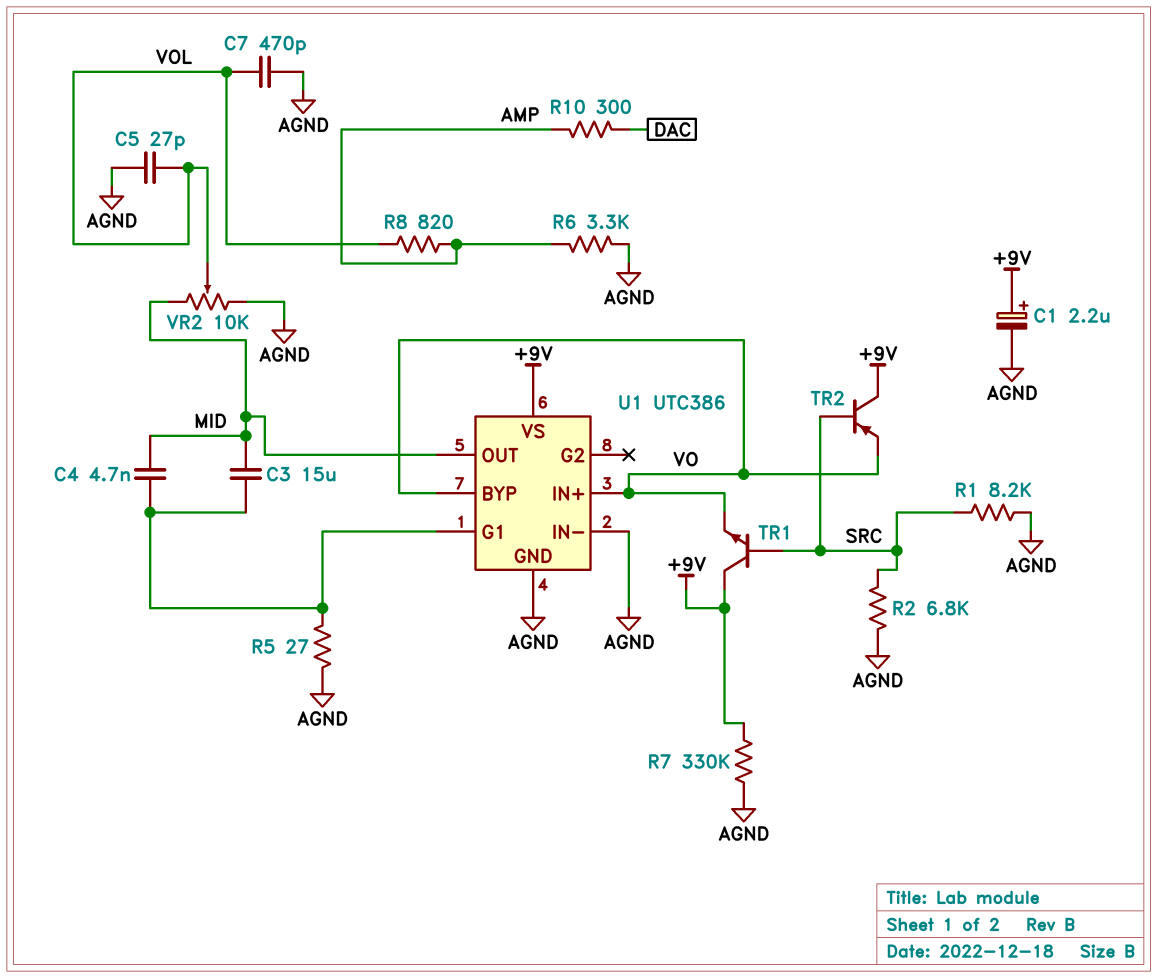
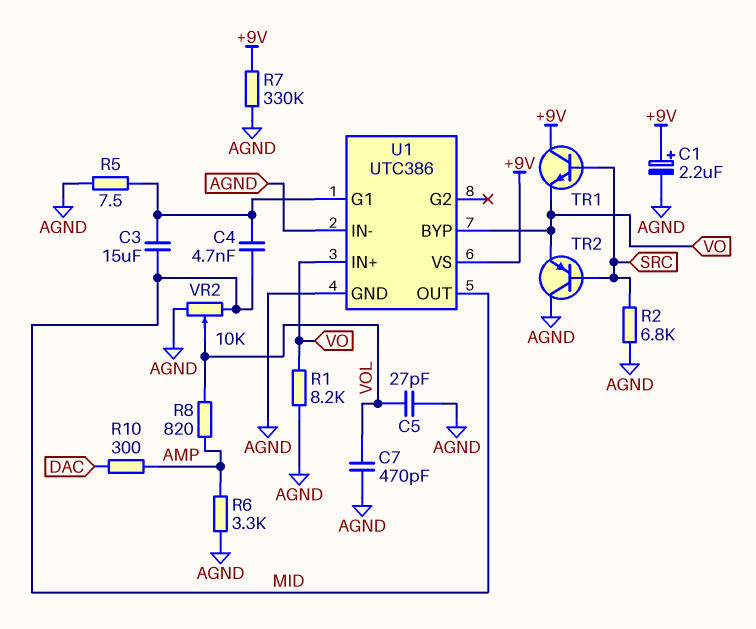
R1: 8.2k (AGND, SRC) -> 8.2k (AGND, VO)
R5: 27 (AGND, U1/G1) -> 7.5 (AGND, U1/G1)
TR2: PNP (B SRC, C +9V, E VO) -> PNP (B SRC, C AGND, E VO)

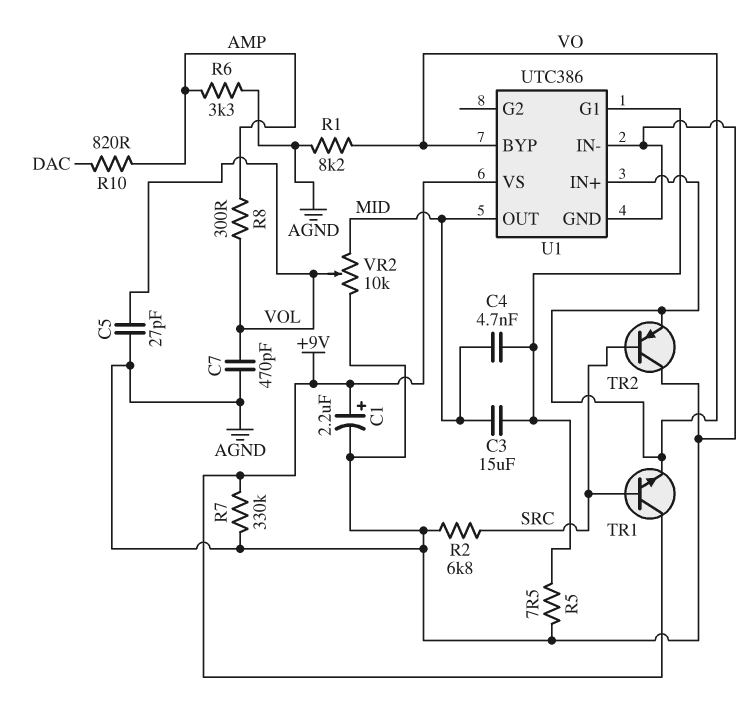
R8: 820 (AMP, VOL) -> 300 (AMP, VOL)
R10: 300 (AMP, DAC) -> 820 (AMP, DAC)

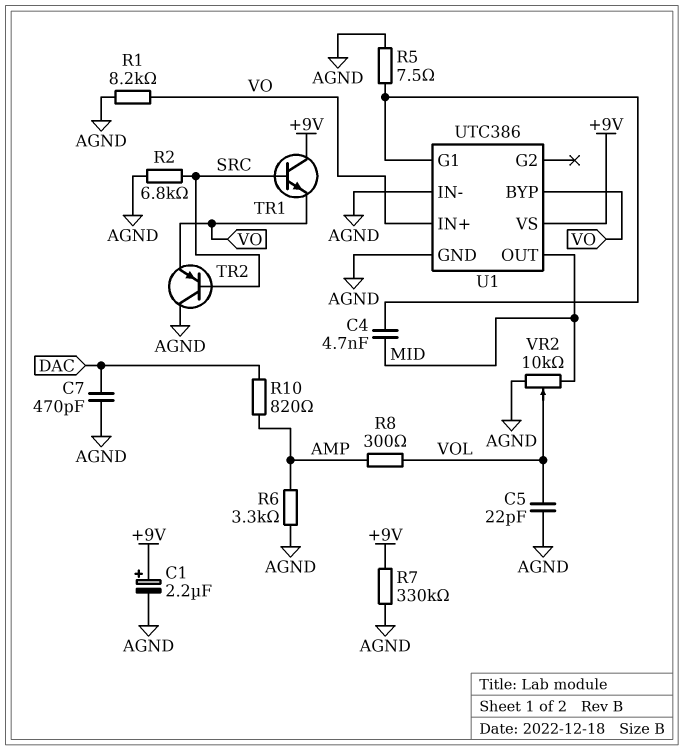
C3: 15uF (MID, U1/G1) -> none
C5: 27pF (AGND, VOL) -> 22pF (AGND, VOL)
C7: 470pF (AGND, VOL) -> 470pF (AGND, DAC)

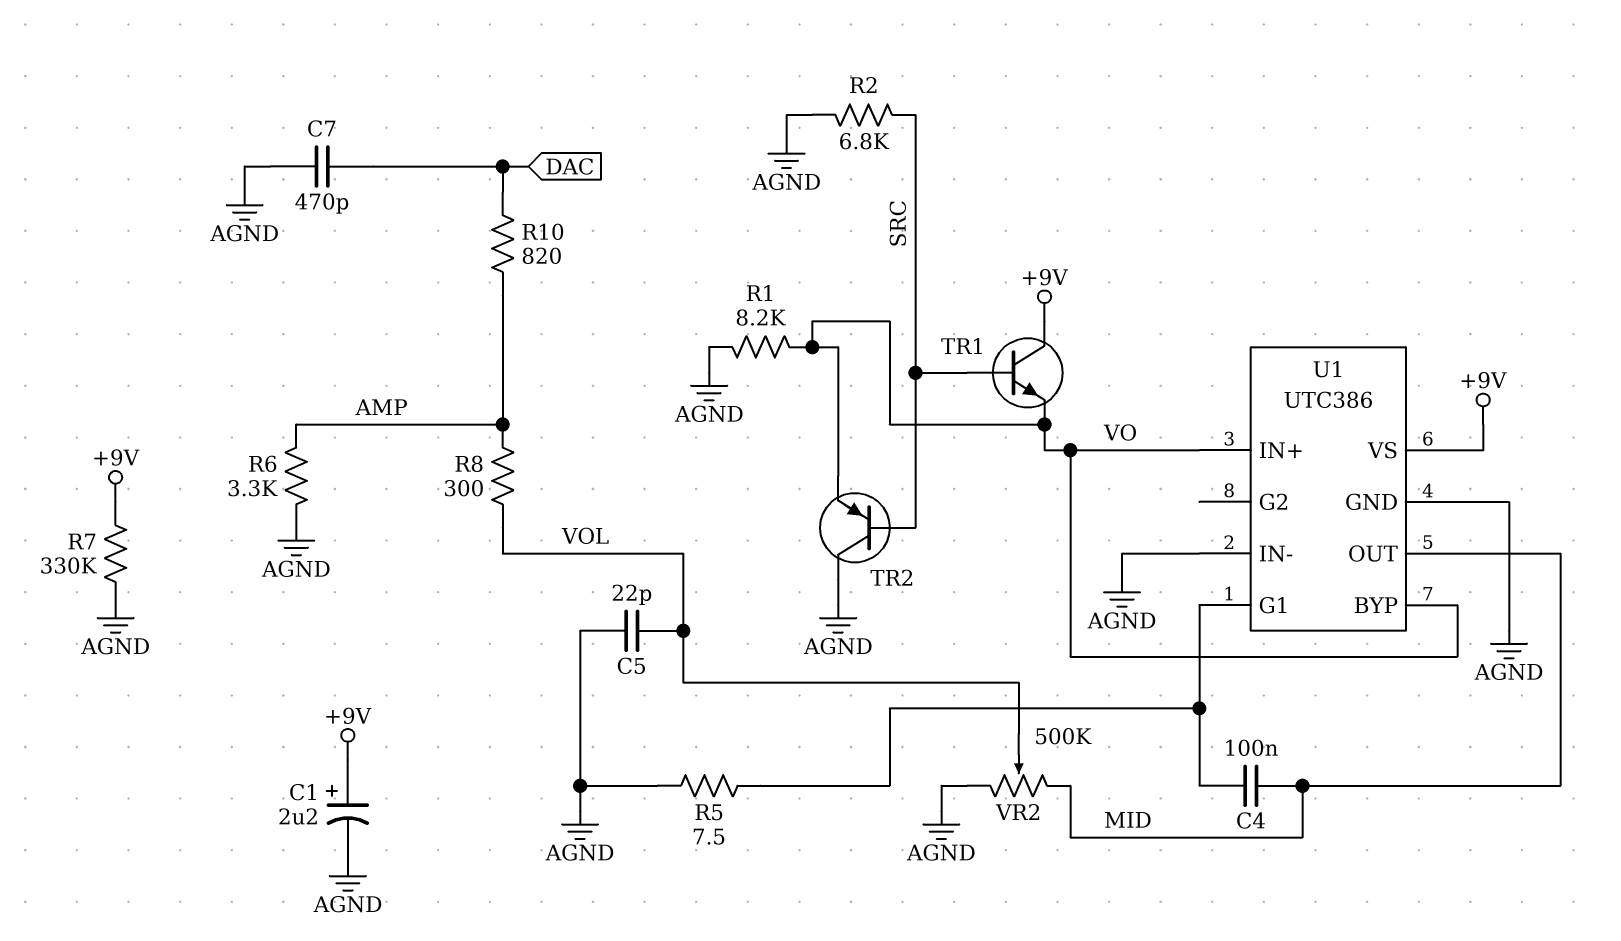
C4: 4.7nF (MID, U1/G1) -> 100nF (MID, U1/G1)
VR2: 10k (AGND, MID, wiper VOL) -> 500k (AGND, MID, wiper VOL)

